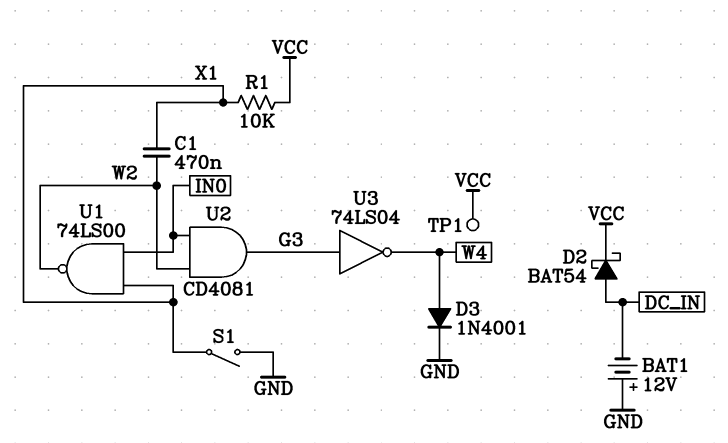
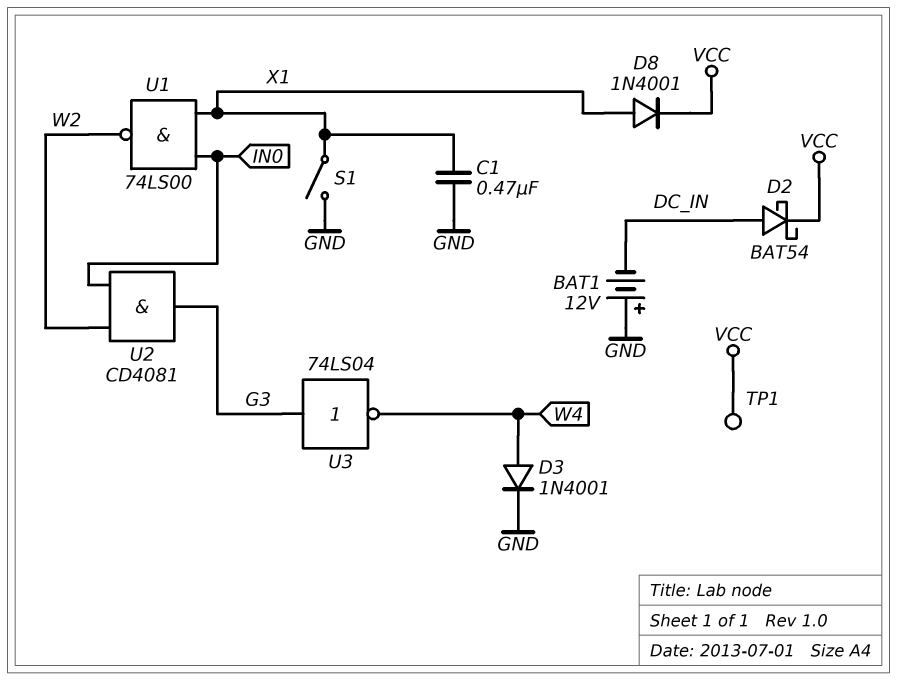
C1: 470nF (W2, X1) -> 470nF (GND, X1)
D8: none -> diode 1N4001 (A X1, K VCC)
R1: 10k (VCC, X1) -> none

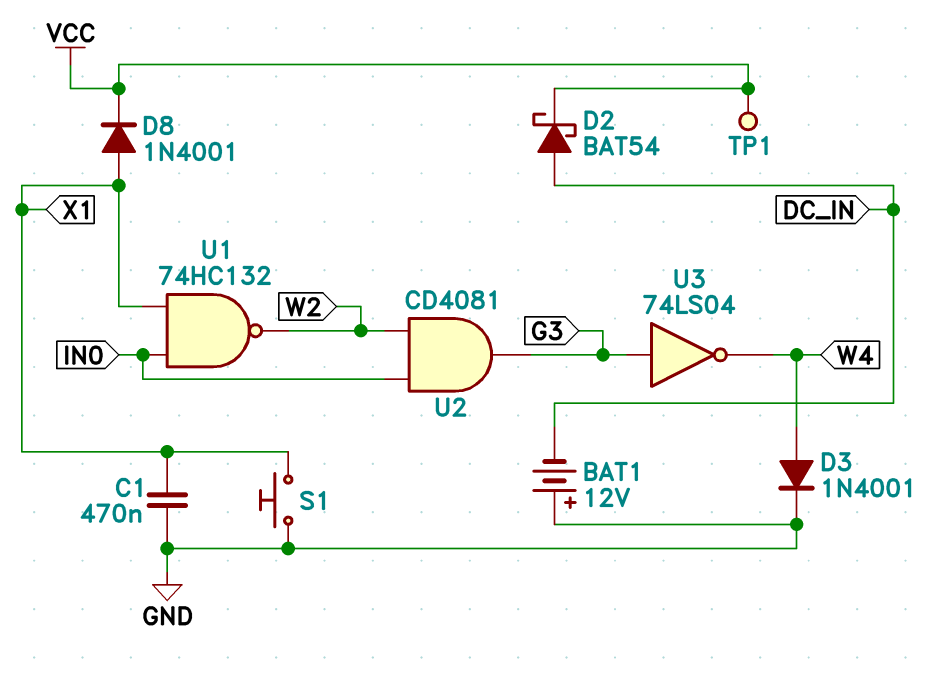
S1: switch (GND, X1) -> button (GND, X1)
U1: NAND 74LS00 (in IN0, in X1, out W2) -> NAND 74HC132 (in IN0, in X1, out W2)

